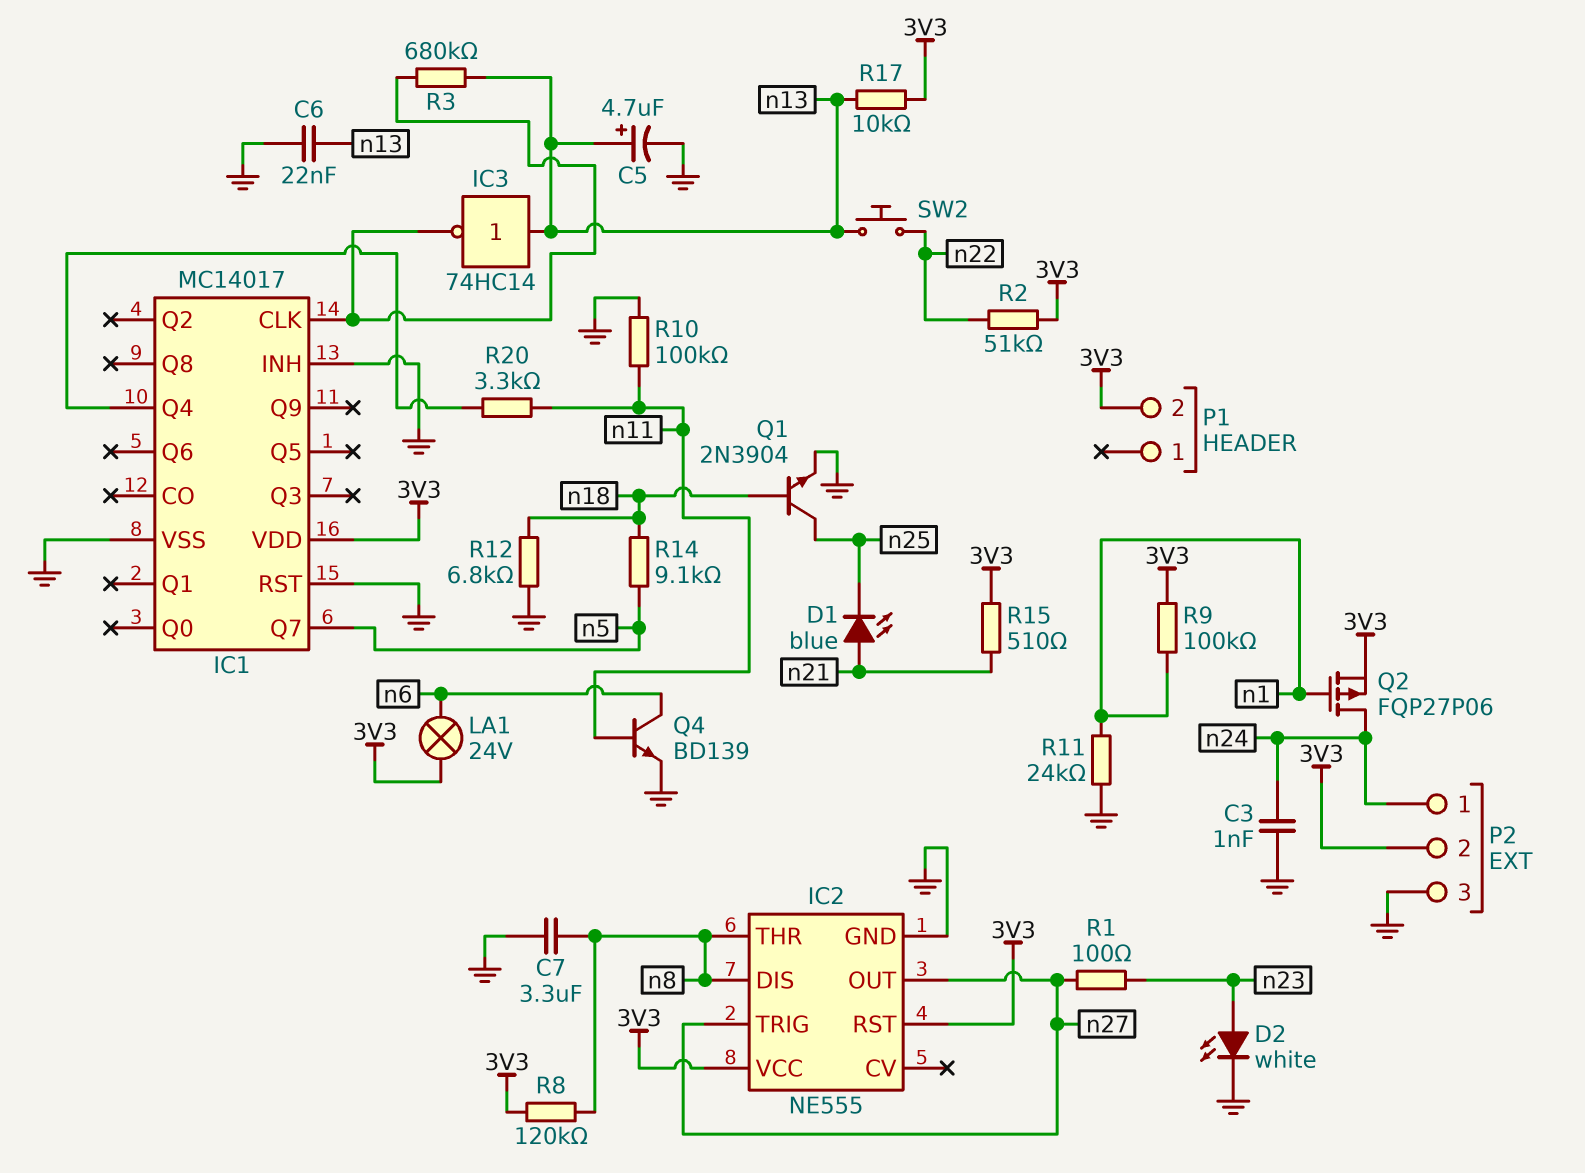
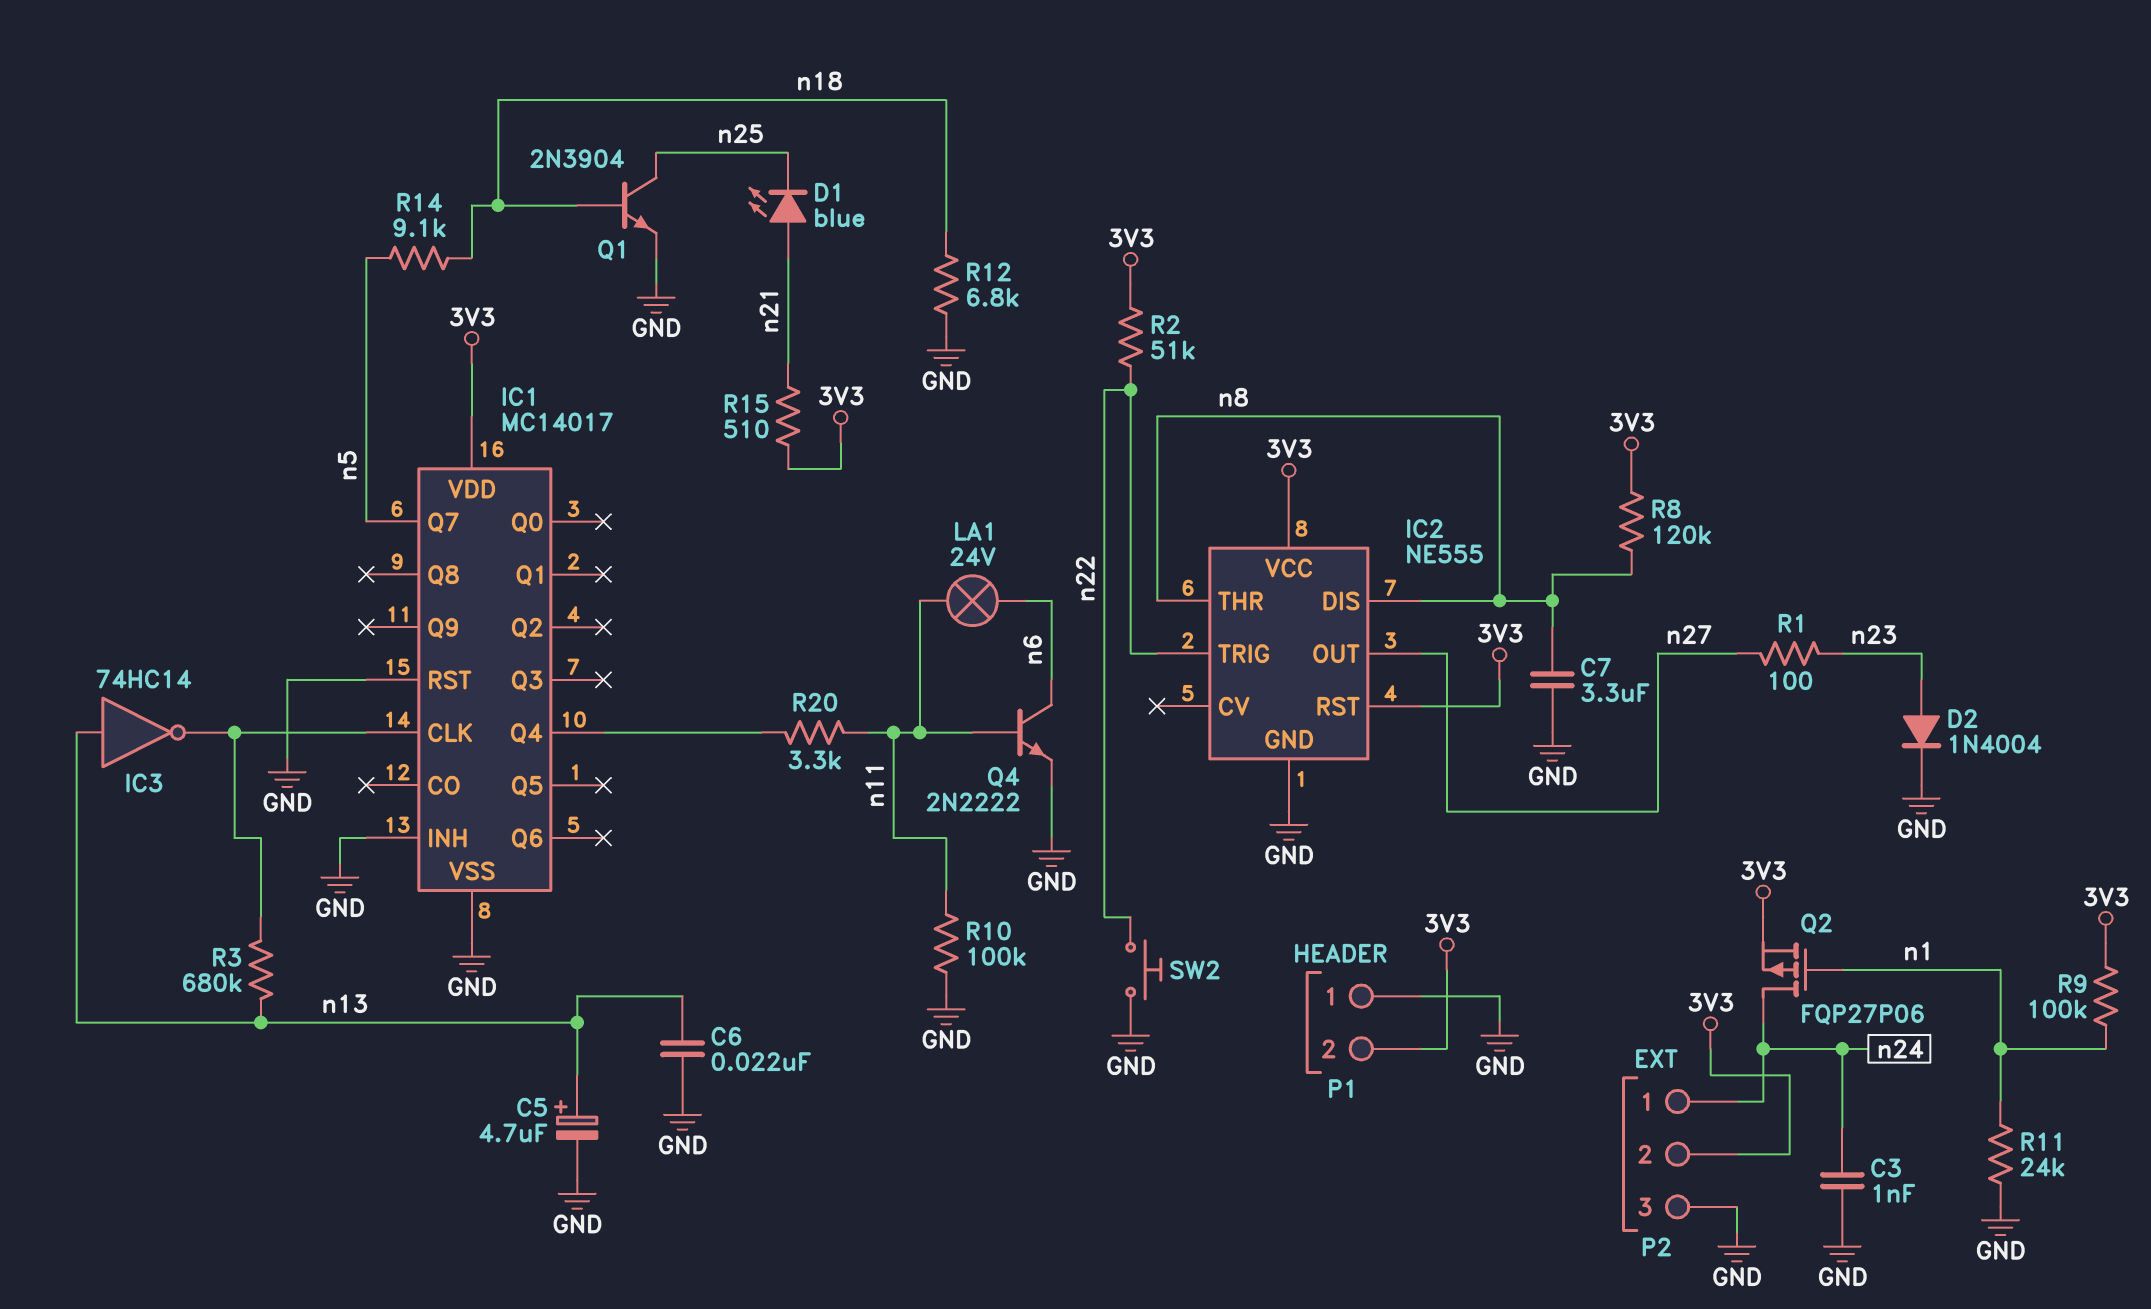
D2: LED white (A n23, K GND) -> diode 1N4004 (A n23, K GND)
IC2 pin TRIG: n27 -> n22
LA1: lamp 24V (3V3, n6) -> lamp 24V (n6, n11)
P1 pin 1: none -> GND
Q4: NPN BD139 (B n11, C n6, E GND) -> NPN 2N2222 (B n11, C n6, E GND)
R17: 10k (3V3, n13) -> none
SW2: button (n13, n22) -> button (GND, n22)

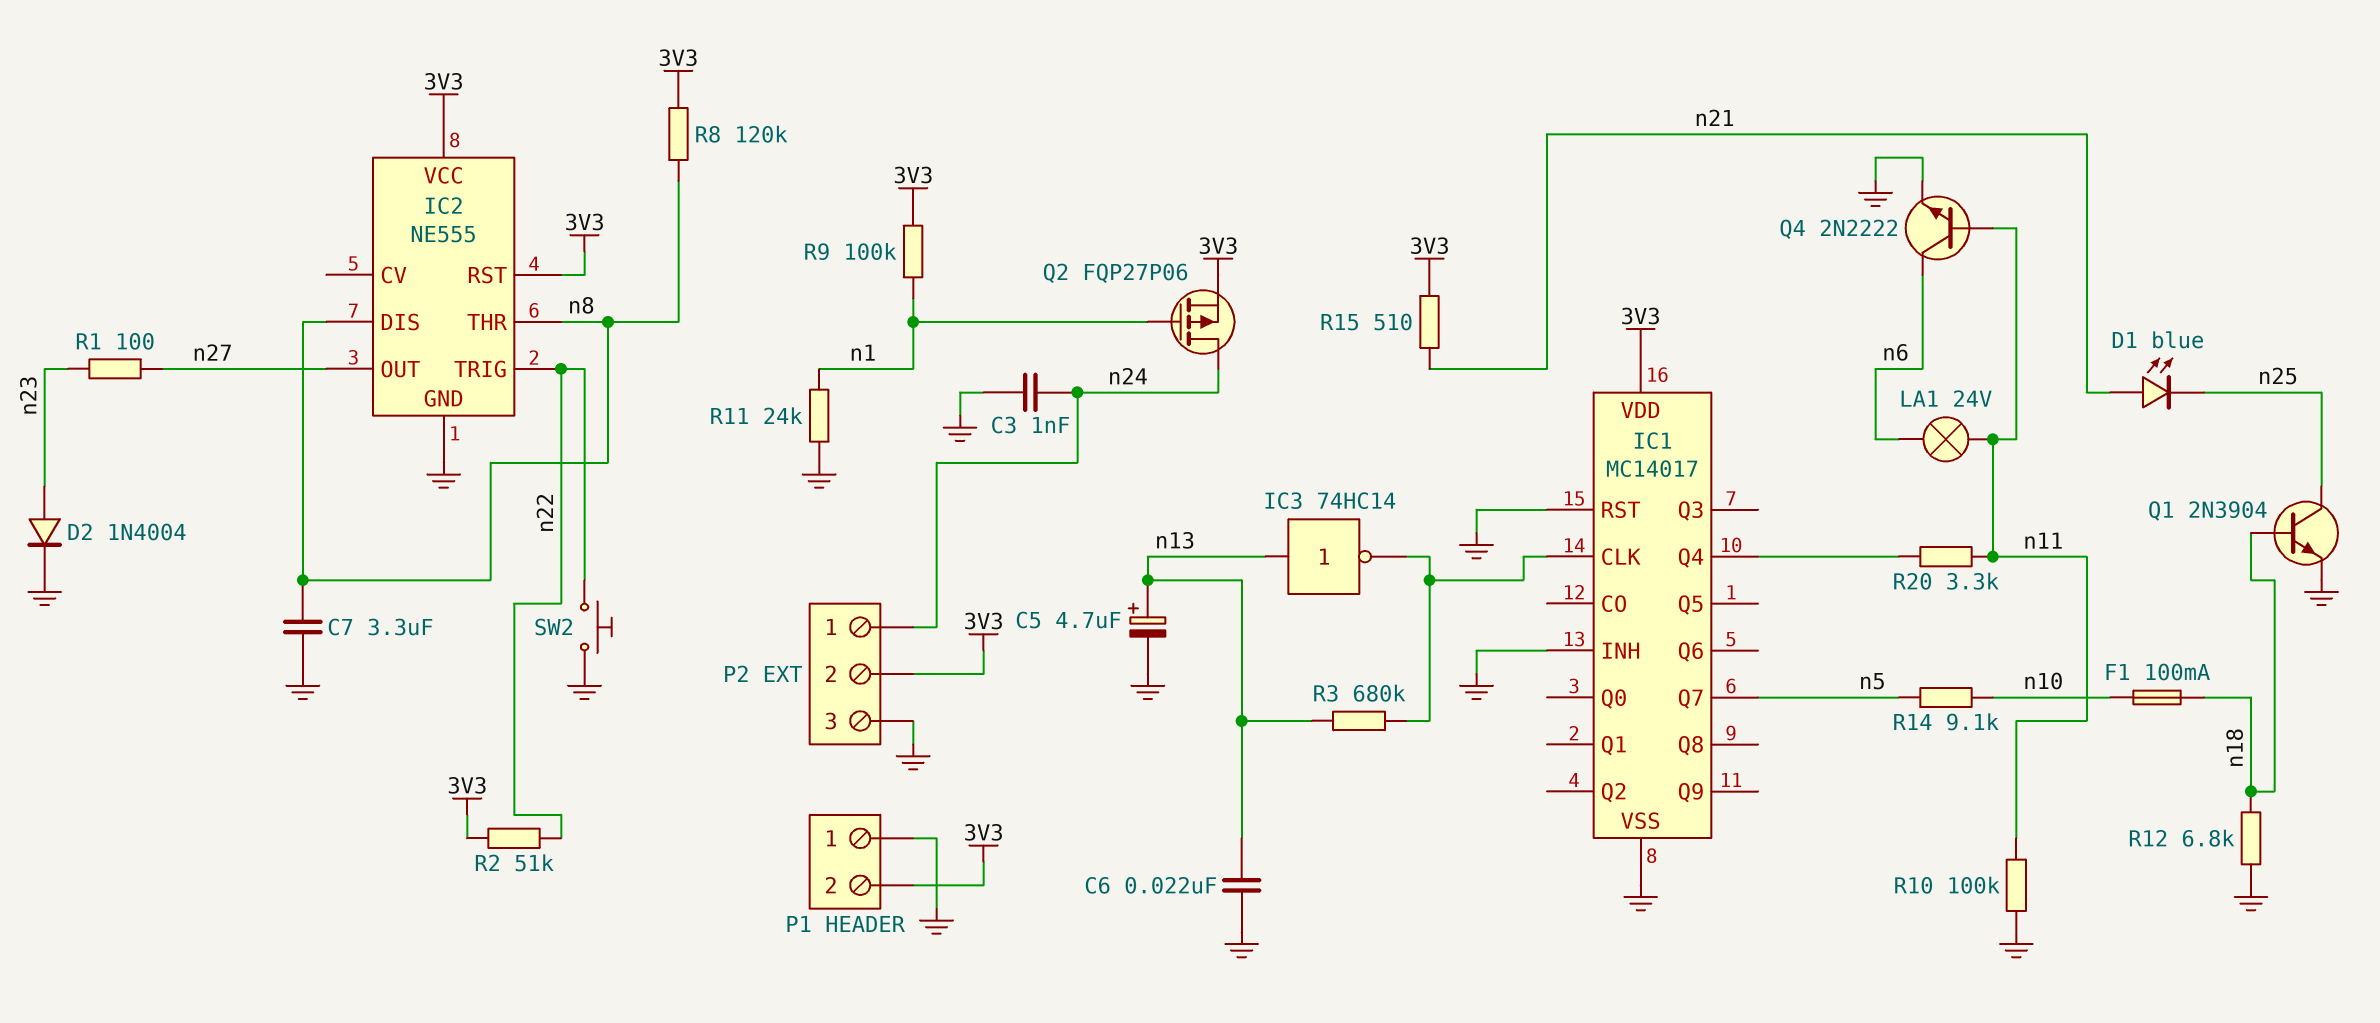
F1: none -> 100mA (n10, n18)
R14: 9.1k (n5, n18) -> 9.1k (n5, n10)

